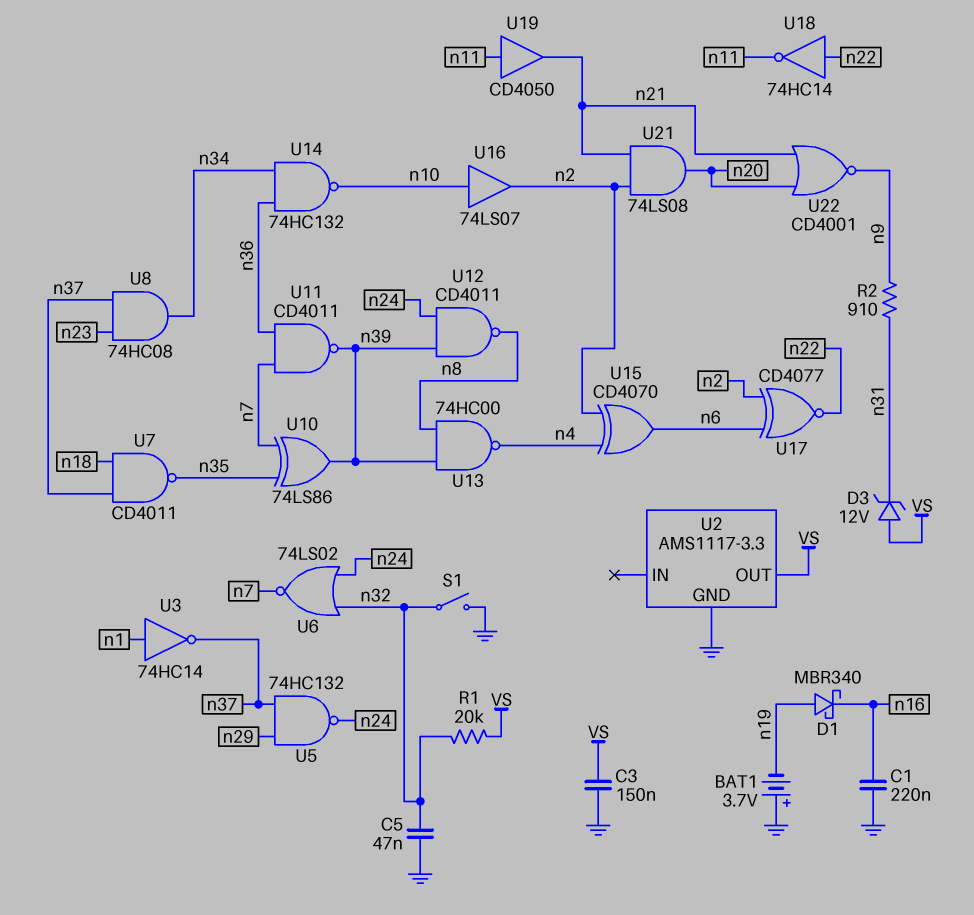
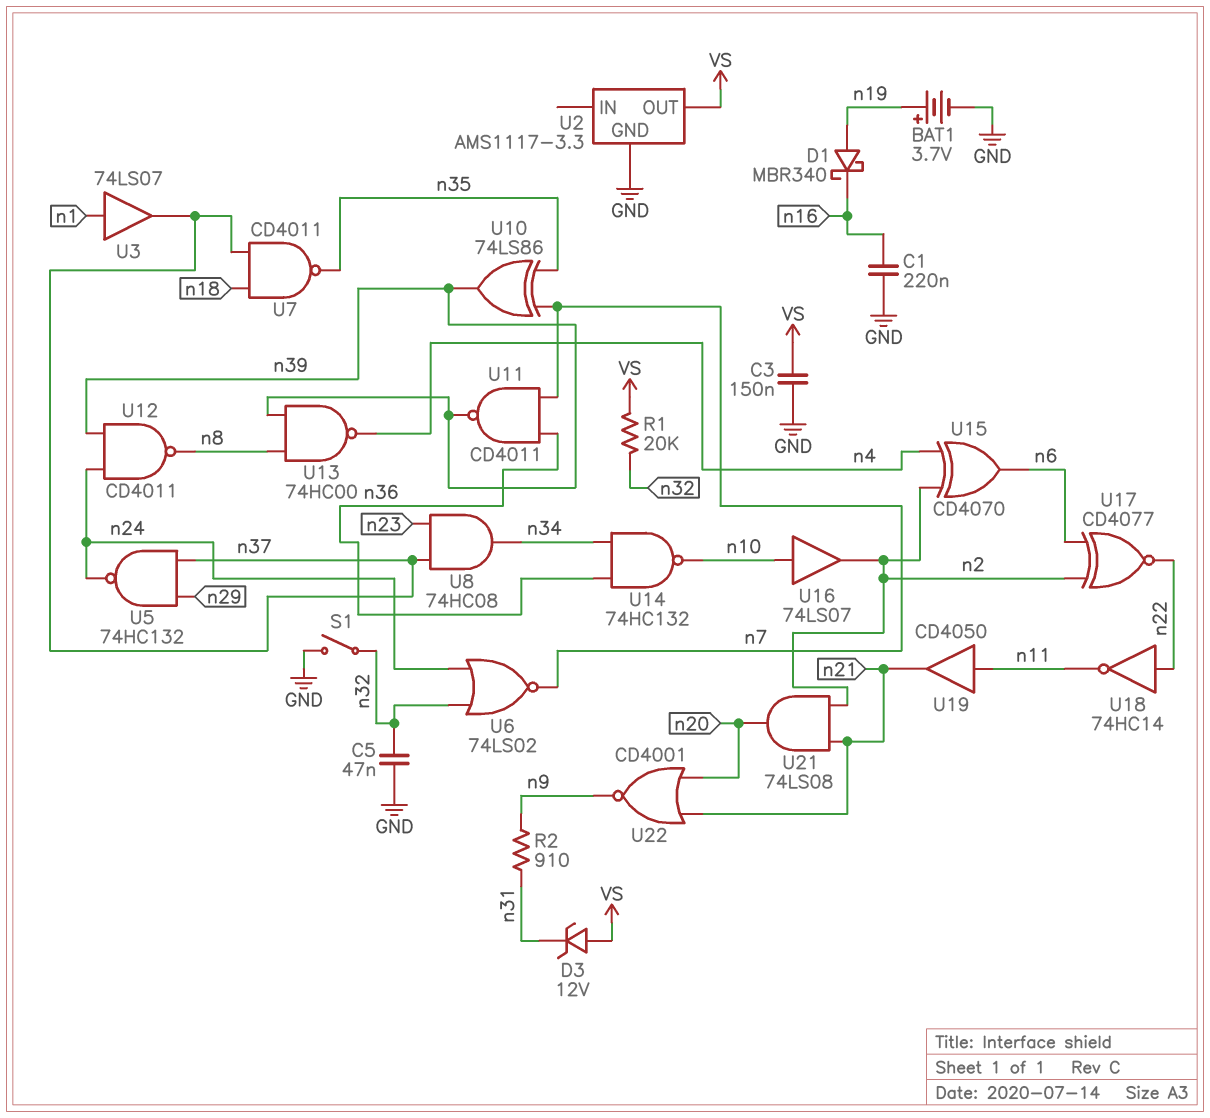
BAT1: 3.7V (plus GND, minus n19) -> 3.7V (plus n19, minus GND)
U3: NOT 74HC14 (in n1, out n37) -> buffer 74LS07 (in n1, out n37)

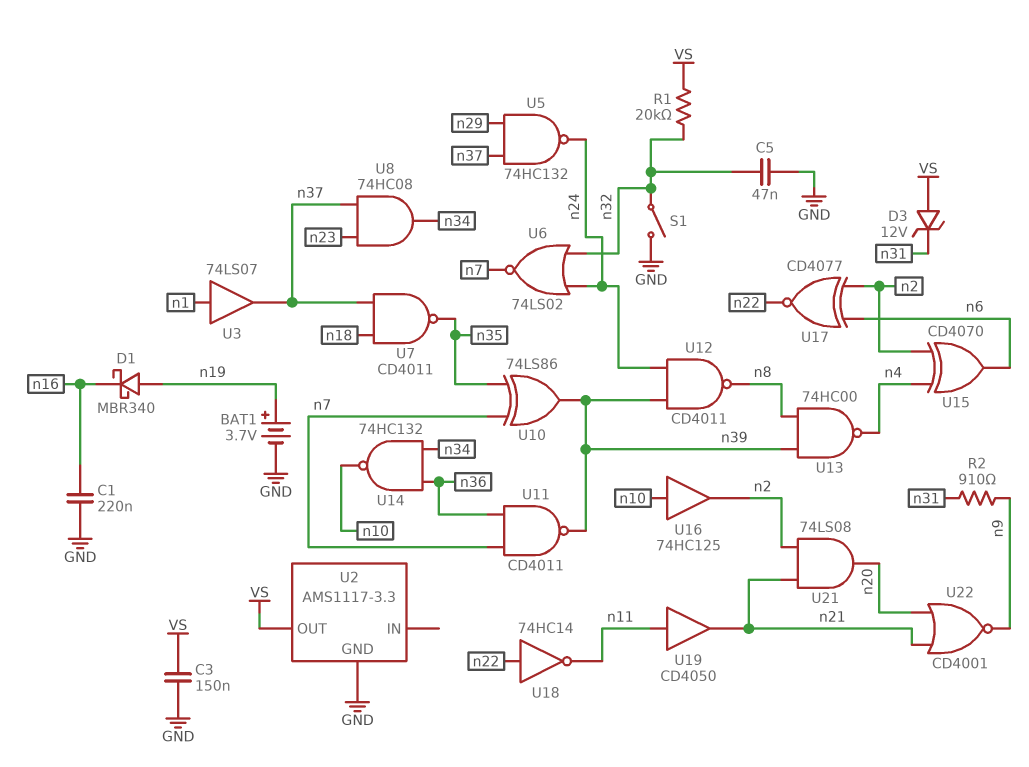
U16: buffer 74LS07 (in n10, out n2) -> buffer 74HC125 (in n10, out n2)

